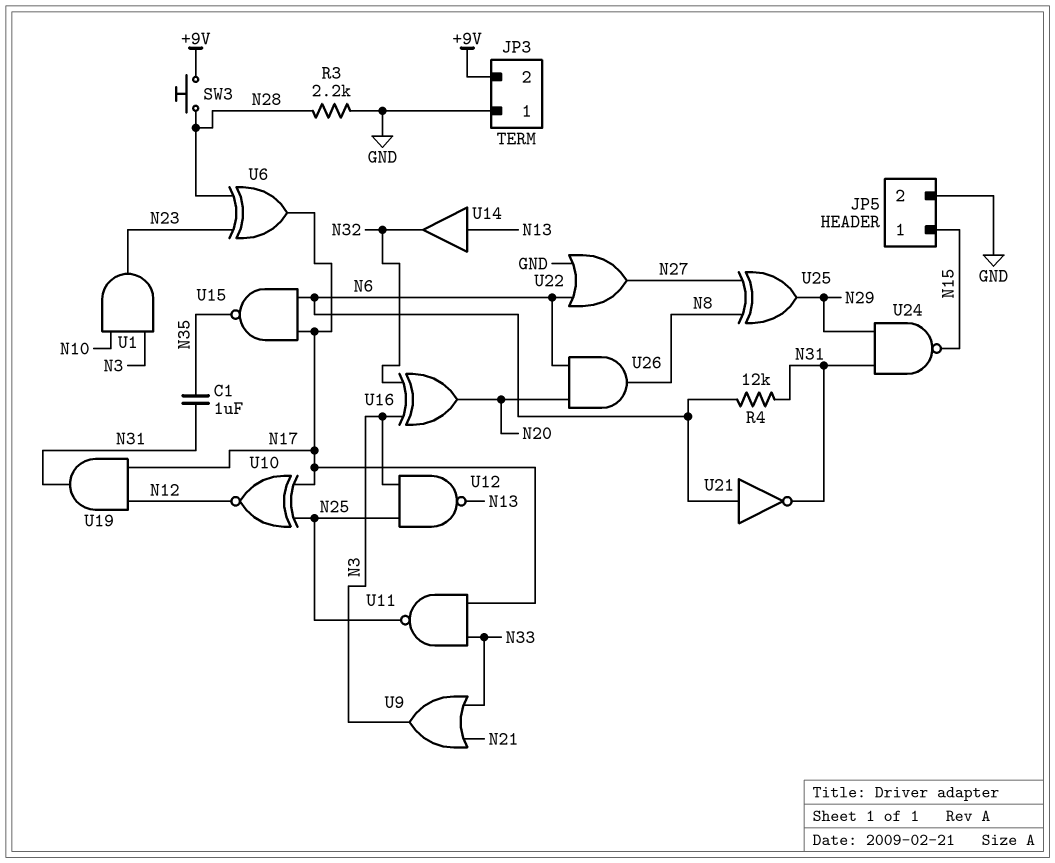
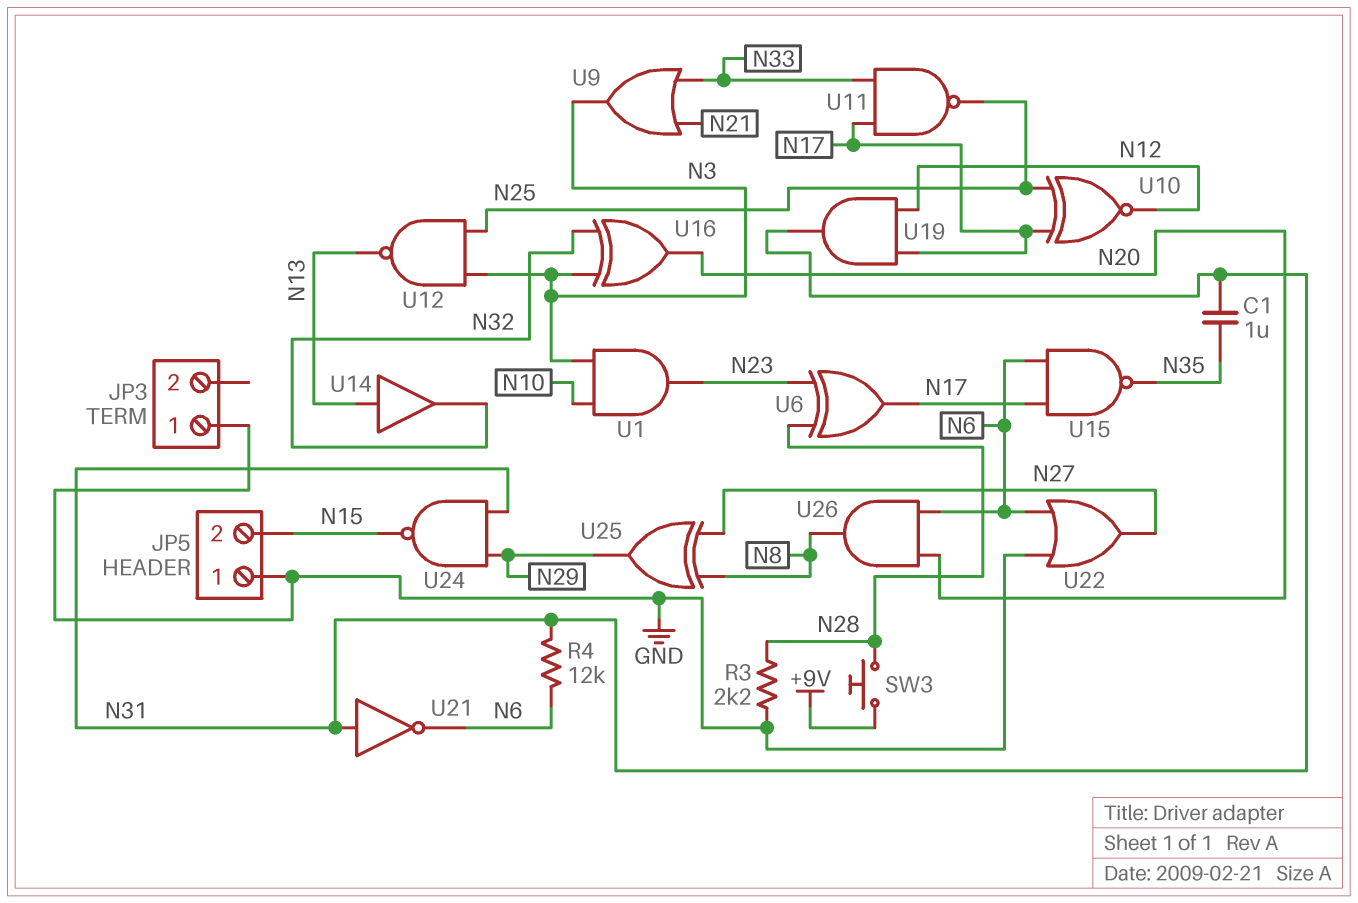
JP3 pin 2: +9V -> none
JP5 pin 1: N15 -> GND
JP5 pin 2: GND -> N15
U21: NOT (in N6, out N31) -> NOT (in N31, out N6)

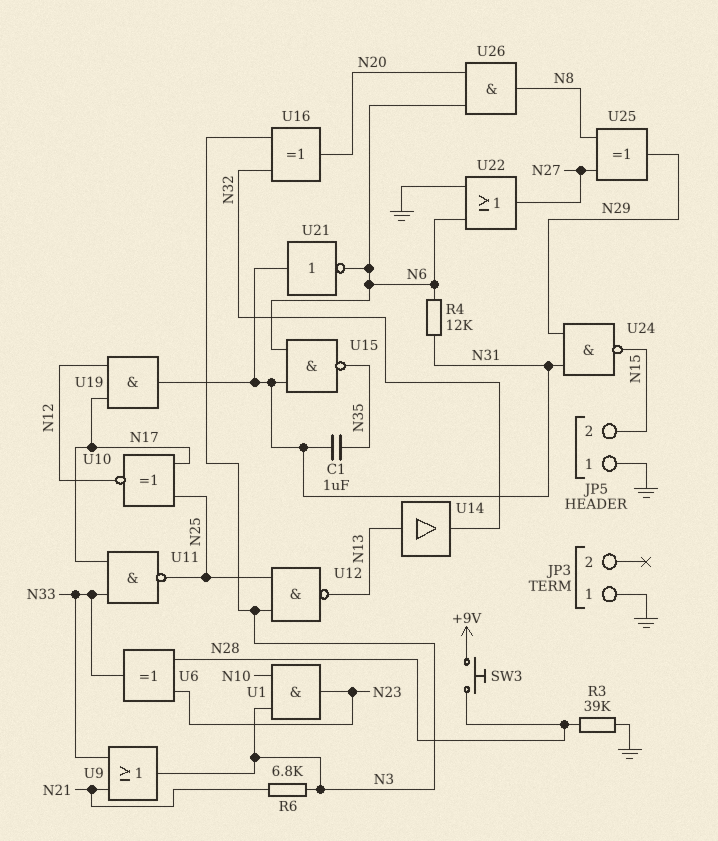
R3: 2.2k (GND, N28) -> 39k (GND, N28)
R6: none -> 6.8k (N3, N21)
U6: XOR (in N23, in N28, out N17) -> XOR (in N23, in N28, out N33)
U15: NAND (in N6, in N17, out N35) -> NAND (in N6, in N31, out N35)

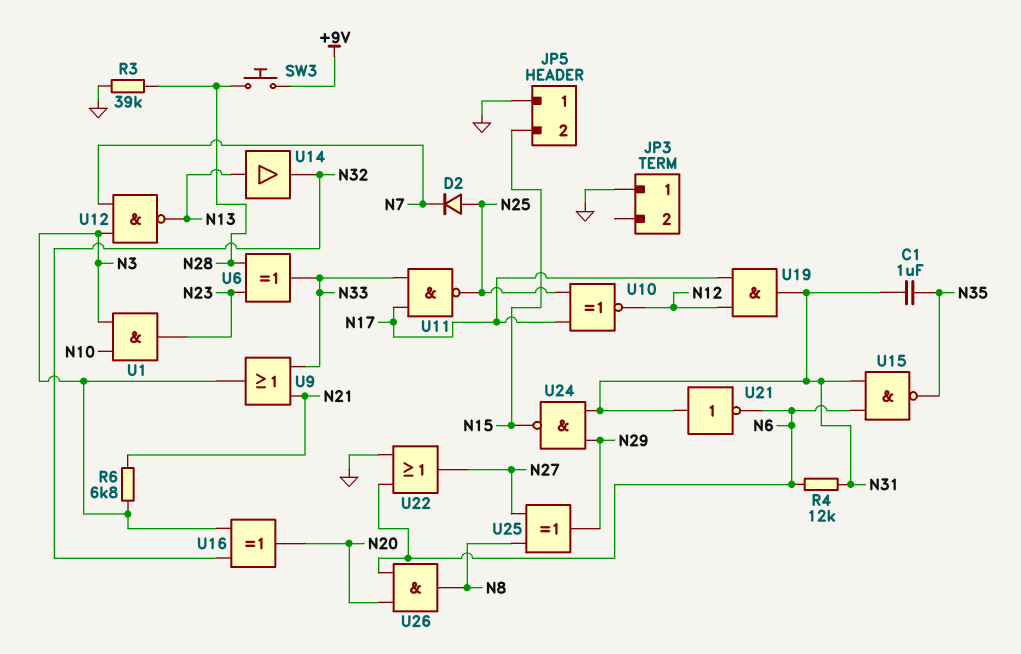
D2: none -> diode (A N25, K N7)
U12: NAND (in N3, in N25, out N13) -> NAND (in N3, in N7, out N13)

